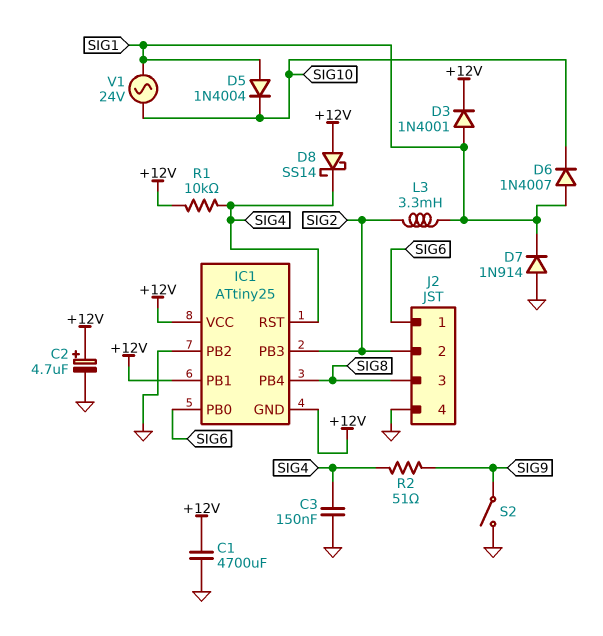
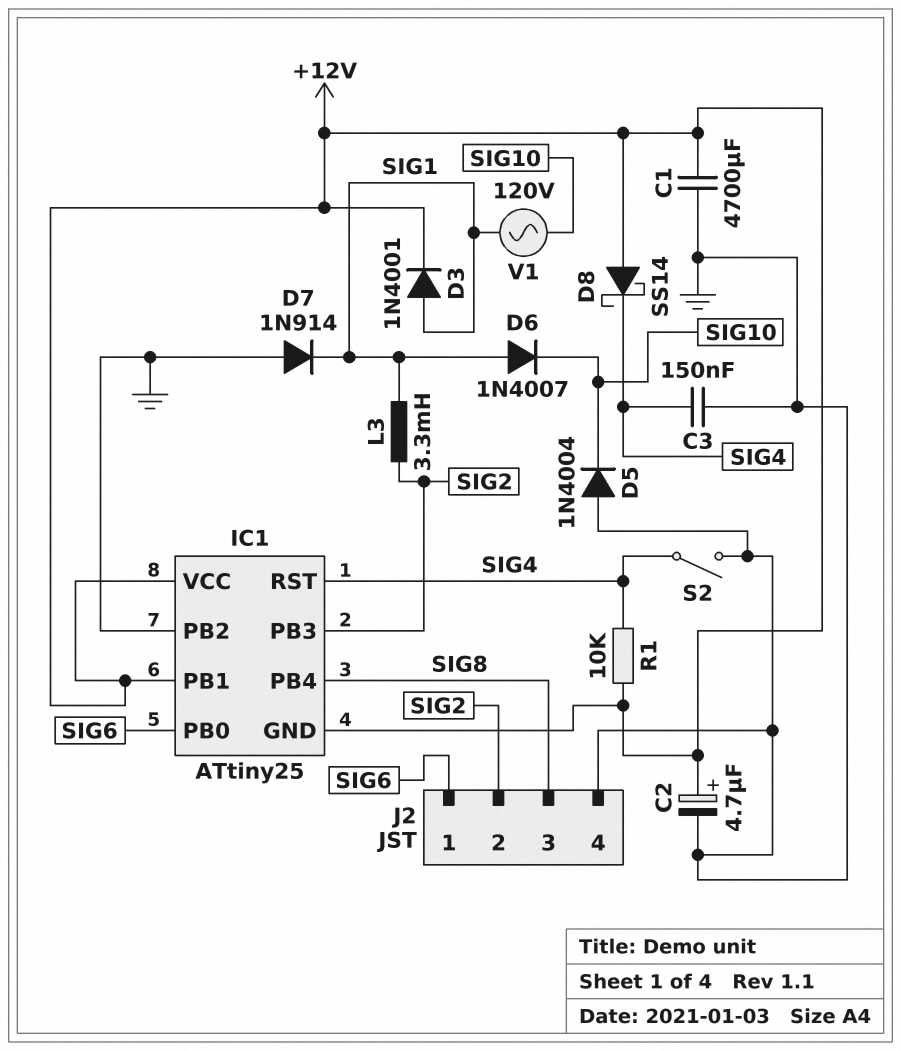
D5: diode 1N4004 (A SIG1, K SIG10) -> diode 1N4004 (A GND, K SIG10)
R2: 51 (SIG4, SIG9) -> none
S2: switch (GND, SIG9) -> switch (GND, SIG4)
V1: AC 24V (SIG1, SIG10) -> AC 120V (SIG1, SIG10)

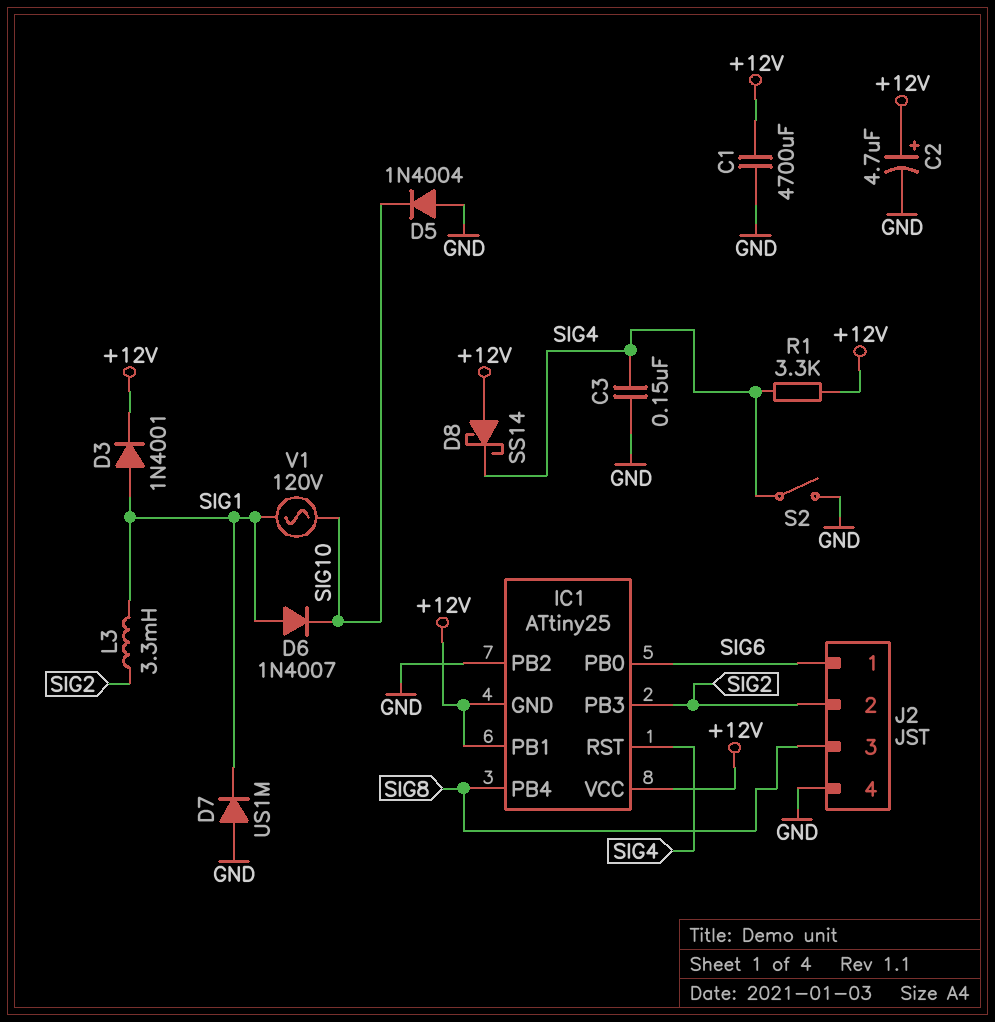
D7: diode 1N914 (A GND, K SIG1) -> diode US1M (A GND, K SIG1)
R1: 10k (+12V, SIG4) -> 3.3k (+12V, SIG4)

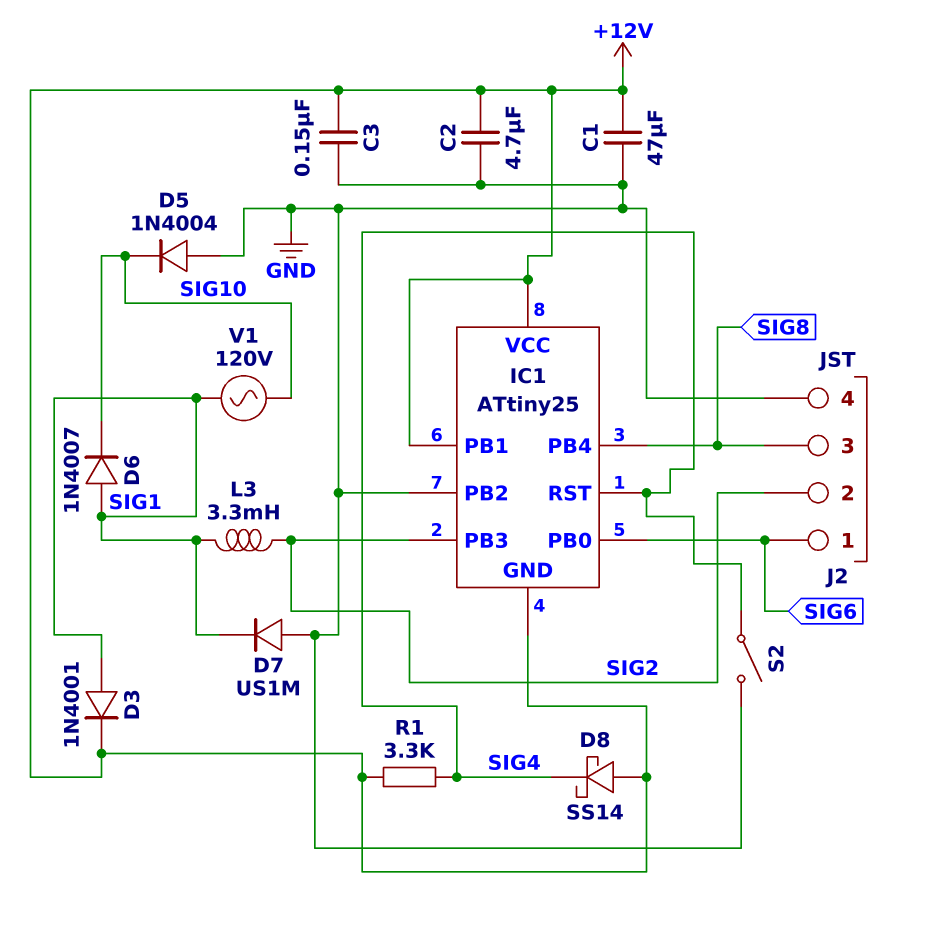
C1: 4700uF (+12V, GND) -> 47uF (+12V, GND)
C2: 4.7uF (plus +12V, minus GND) -> 4.7uF (+12V, GND)
C3: 150nF (GND, SIG4) -> 150nF (+12V, GND)

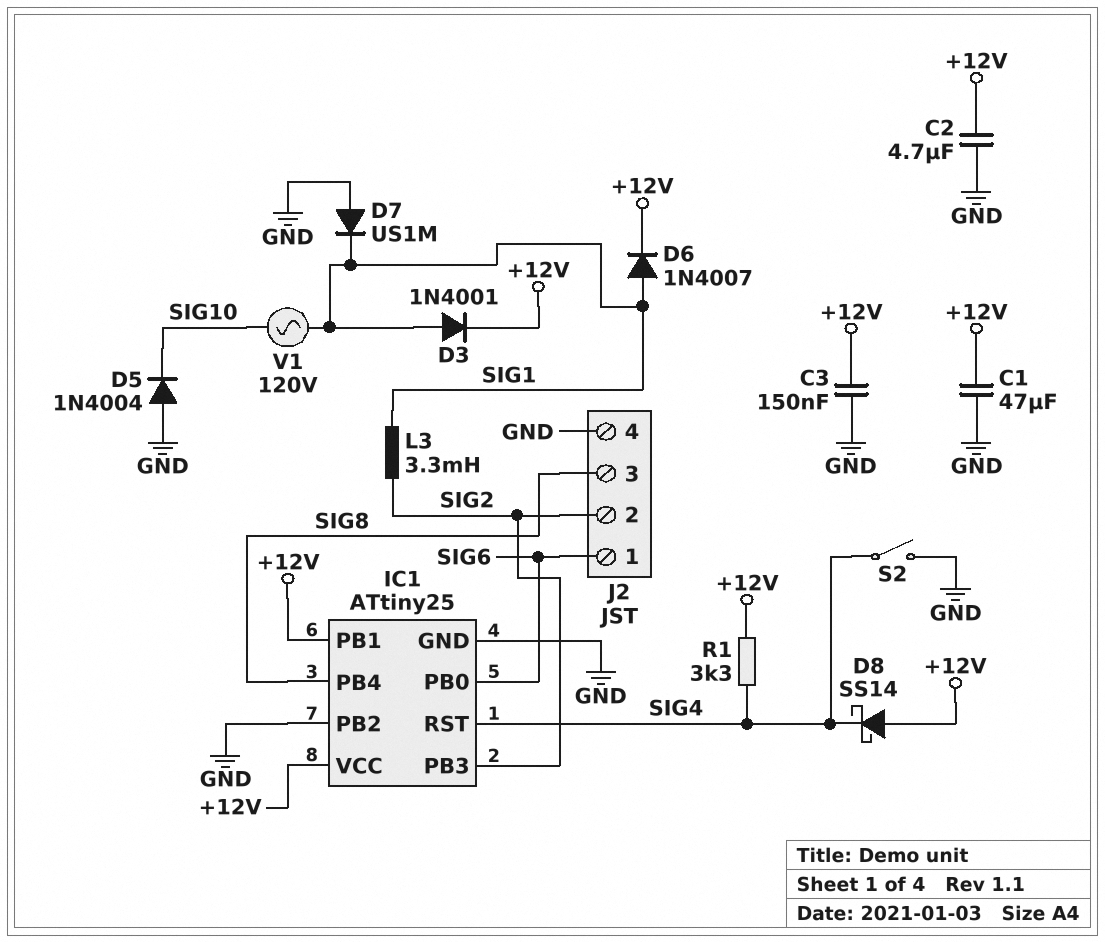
D6: diode 1N4007 (A SIG1, K SIG10) -> diode 1N4007 (A SIG1, K +12V)
IC1 pin GND: +12V -> GND

